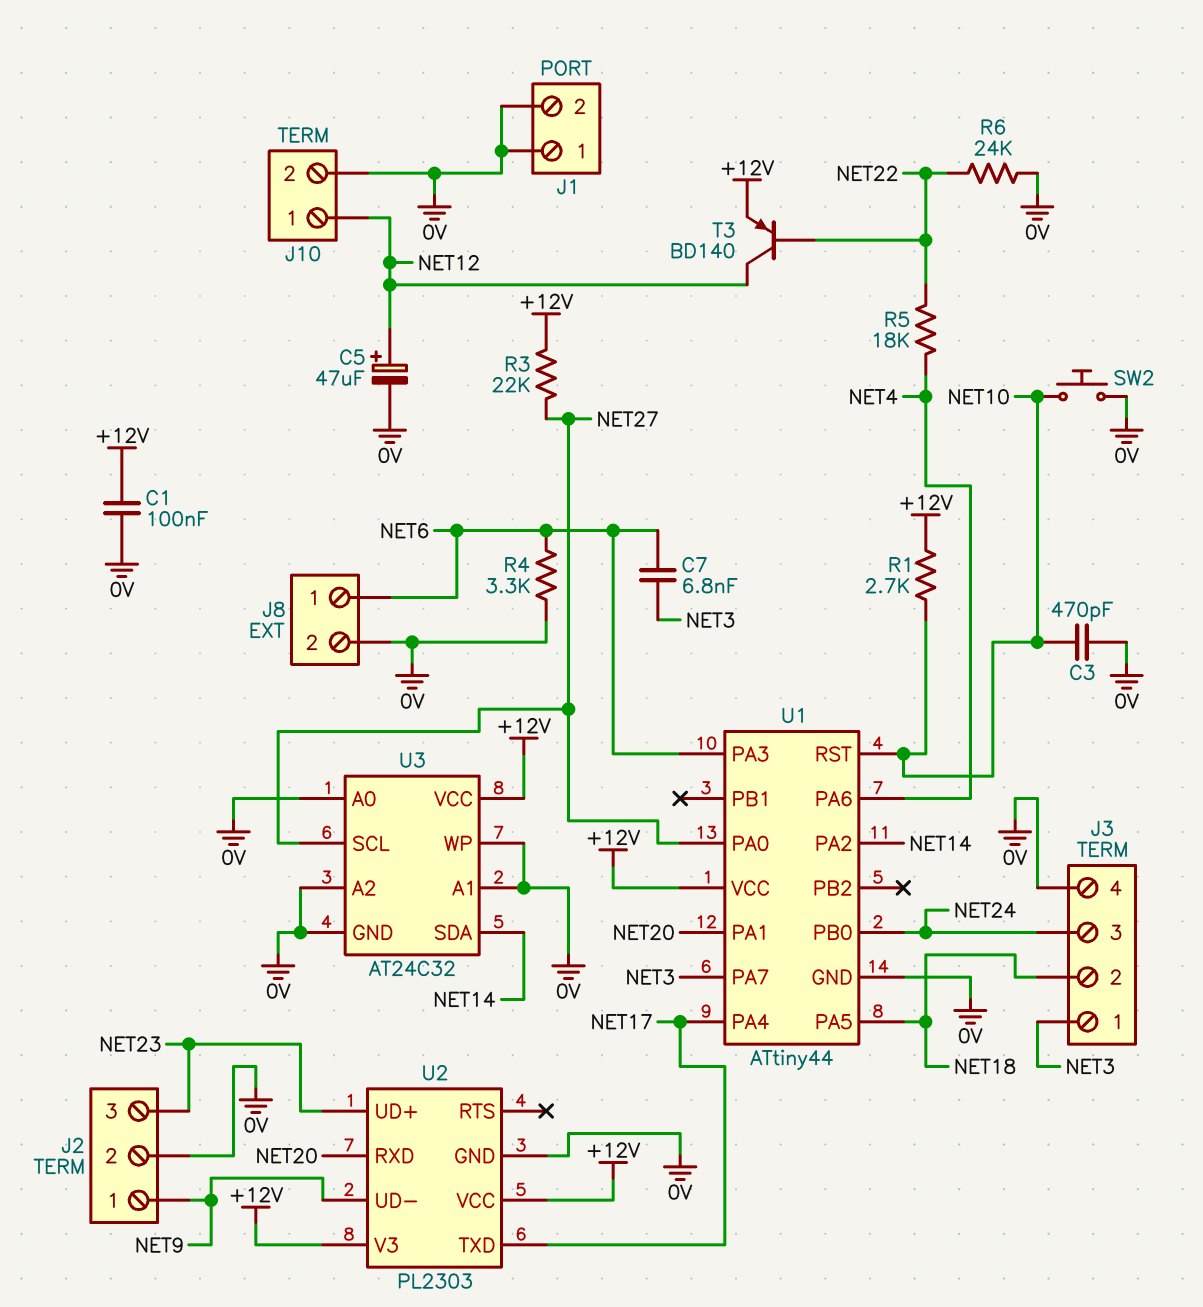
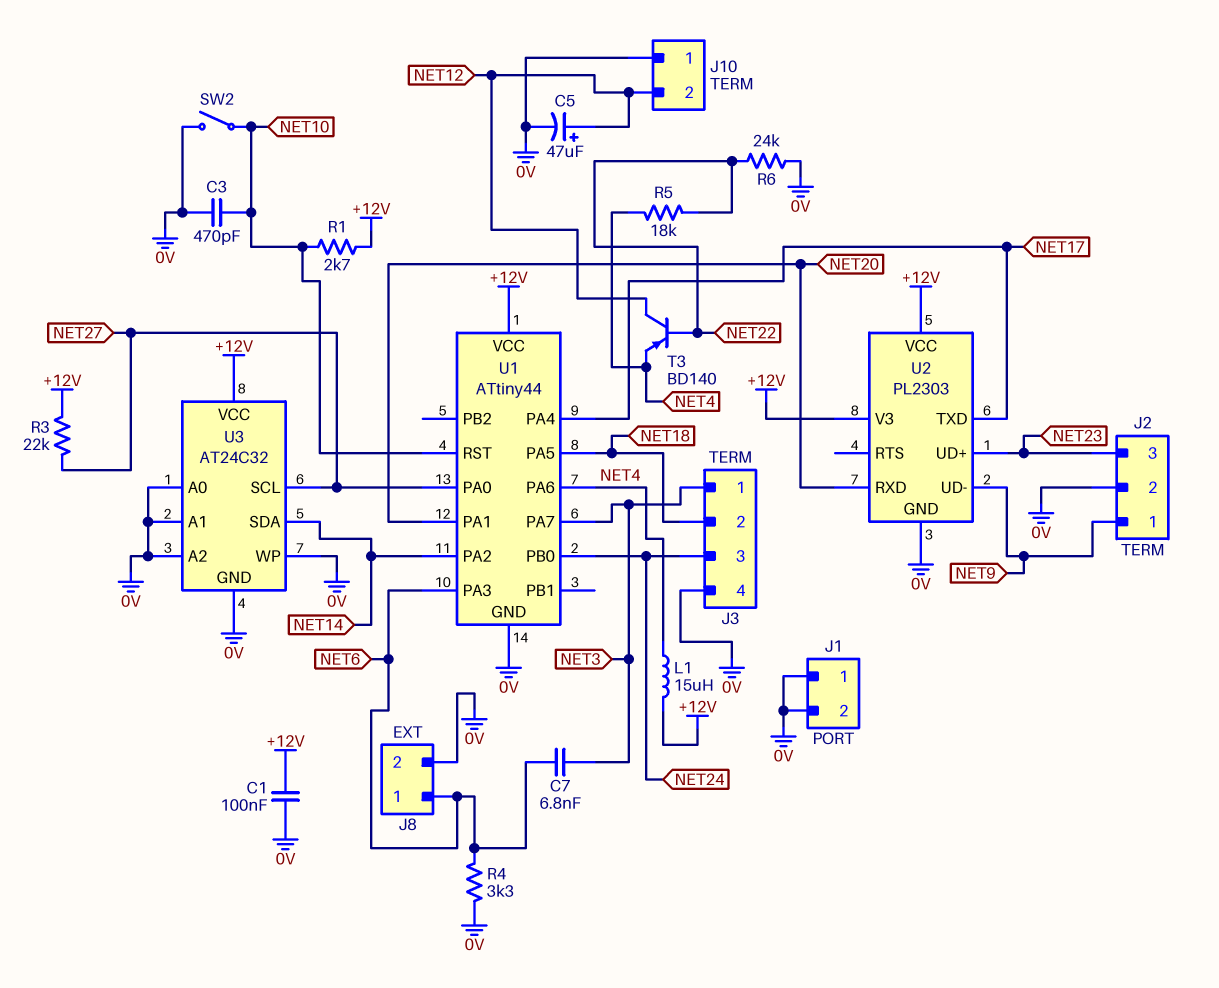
J10 pin 1: NET12 -> 0V
J10 pin 2: 0V -> NET12
L1: none -> 15uH (+12V, NET4)
SW2: button (0V, NET10) -> switch (0V, NET10)
T3: PNP BD140 (B NET22, C NET12, E +12V) -> PNP BD140 (B NET22, C NET12, E NET4)

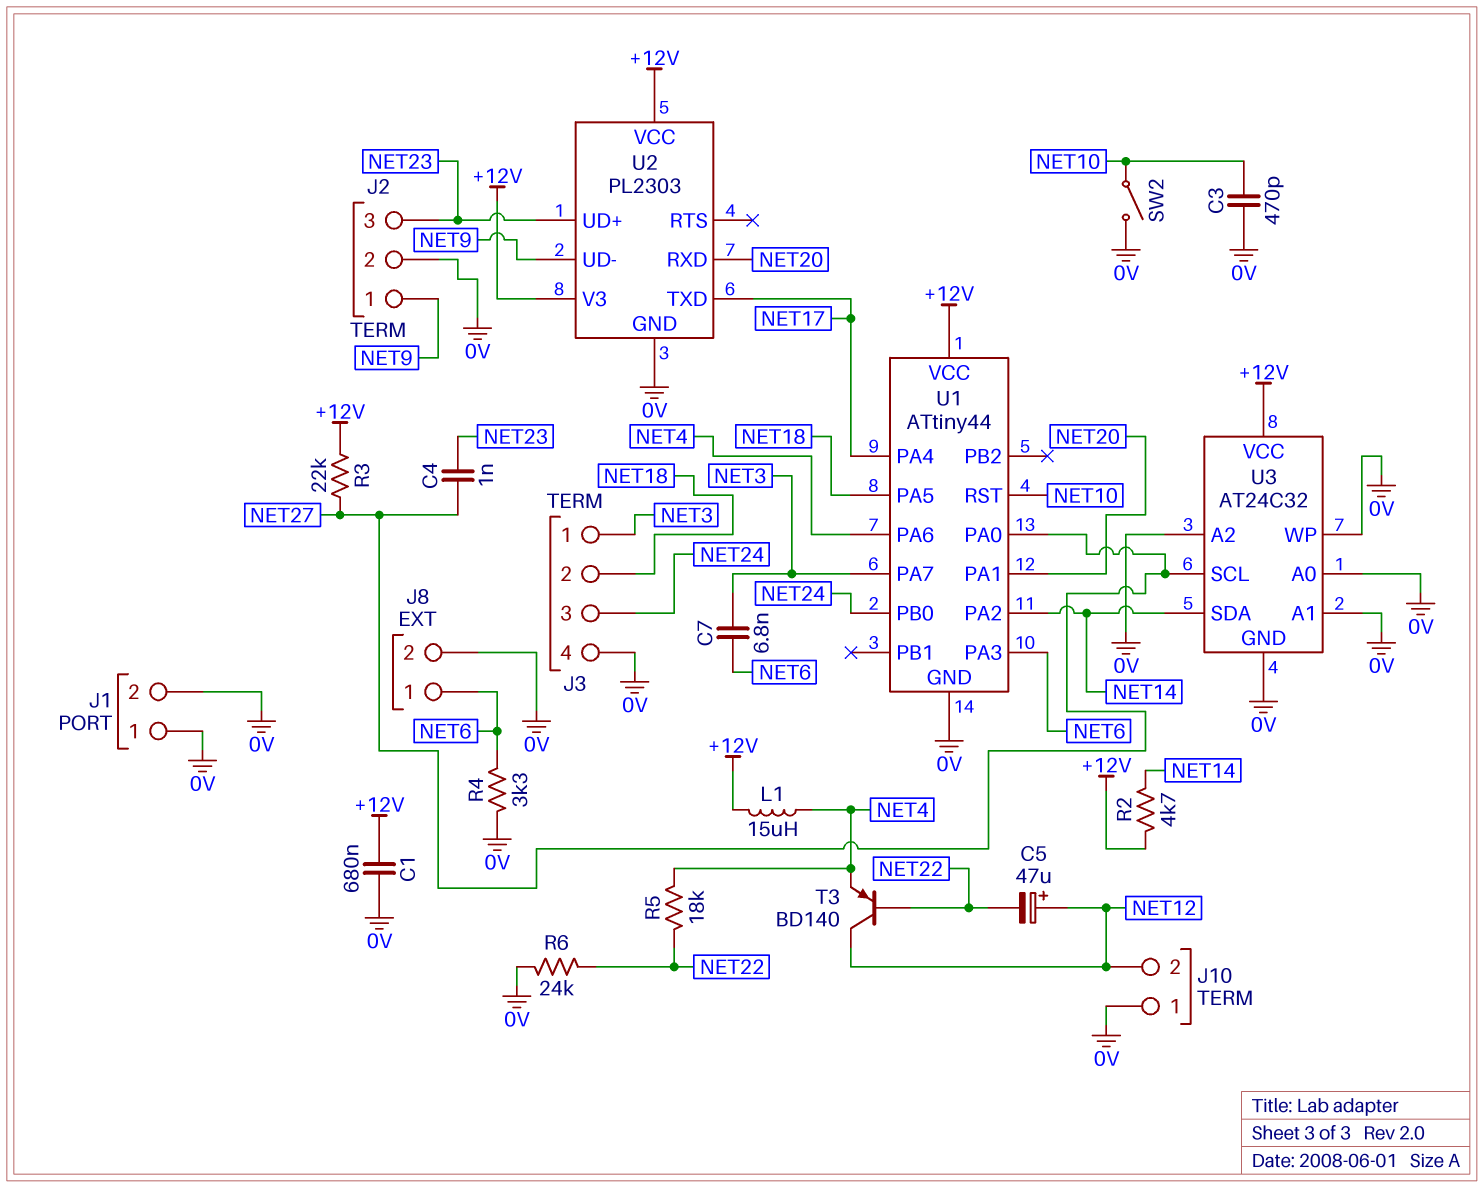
C1: 100nF (+12V, 0V) -> 680nF (+12V, 0V)
C4: none -> 1nF (NET23, NET27)
C5: 47uF (plus NET12, minus 0V) -> 47uF (plus NET12, minus NET22)
R1: 2.7k (+12V, NET10) -> none
R2: none -> 4.7k (+12V, NET14)

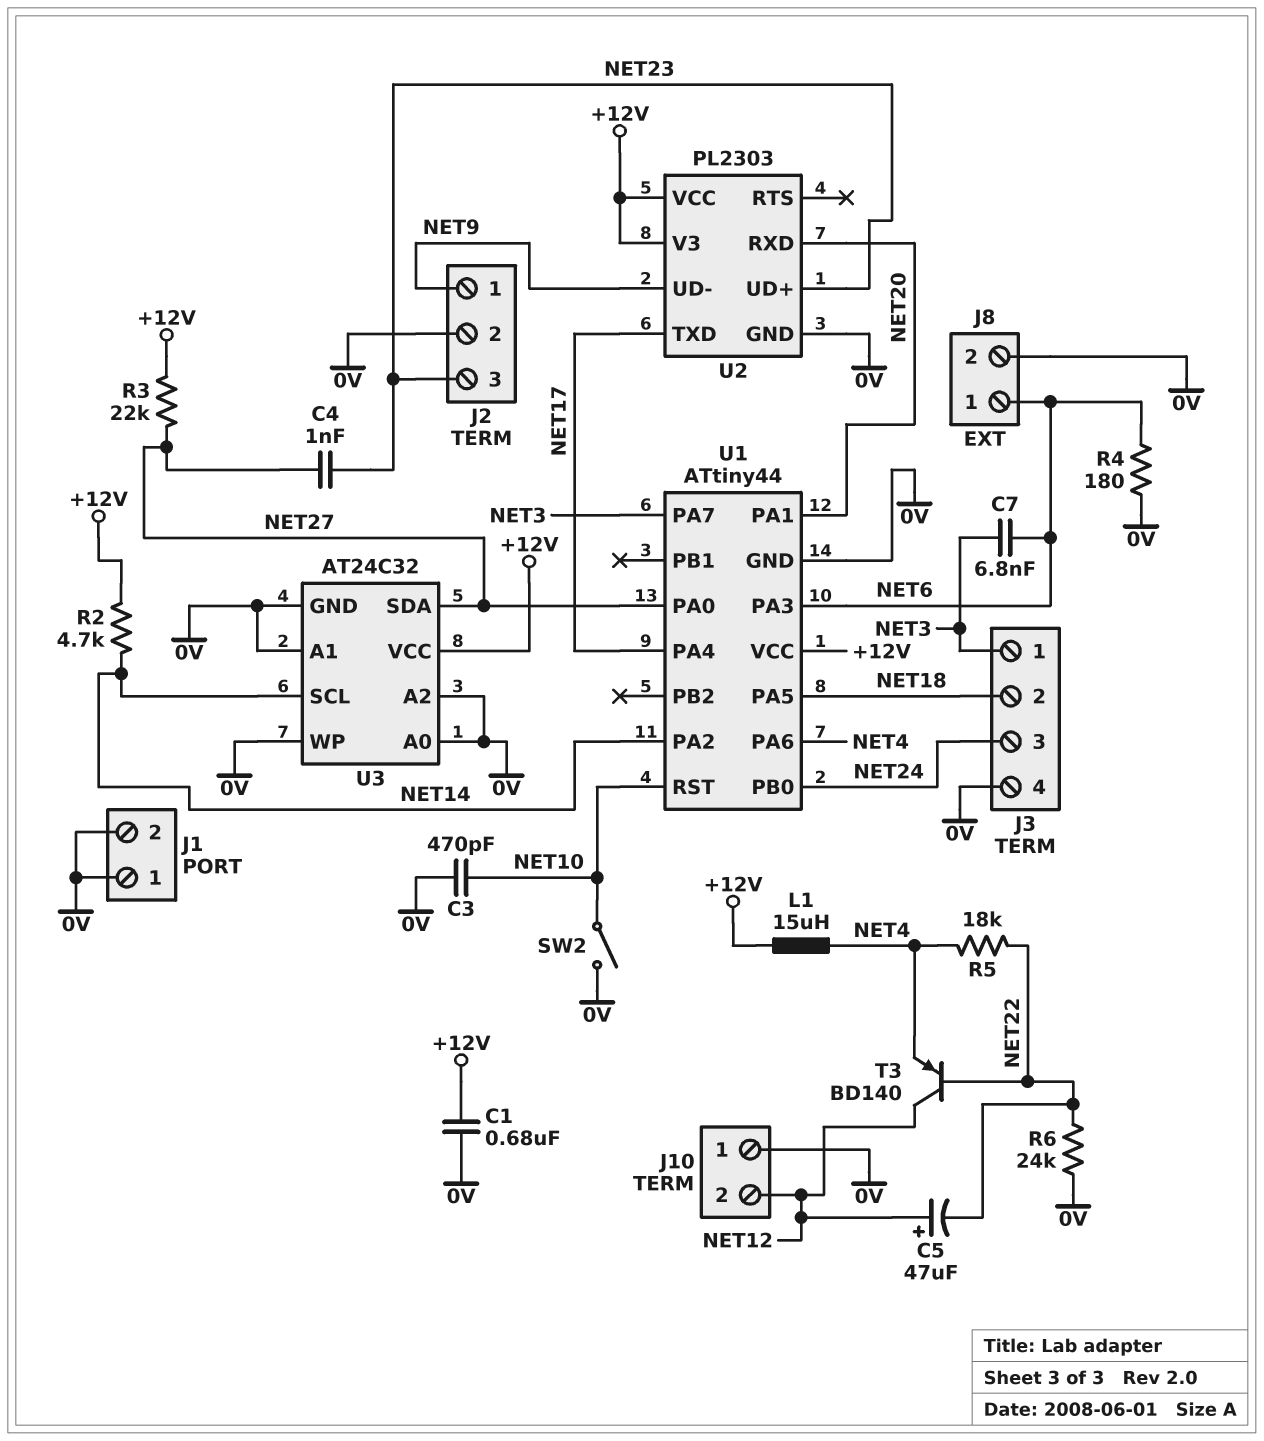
R4: 3.3k (0V, NET6) -> 180 (0V, NET6)
U3 pin SCL: NET27 -> NET14
U3 pin SDA: NET14 -> NET27

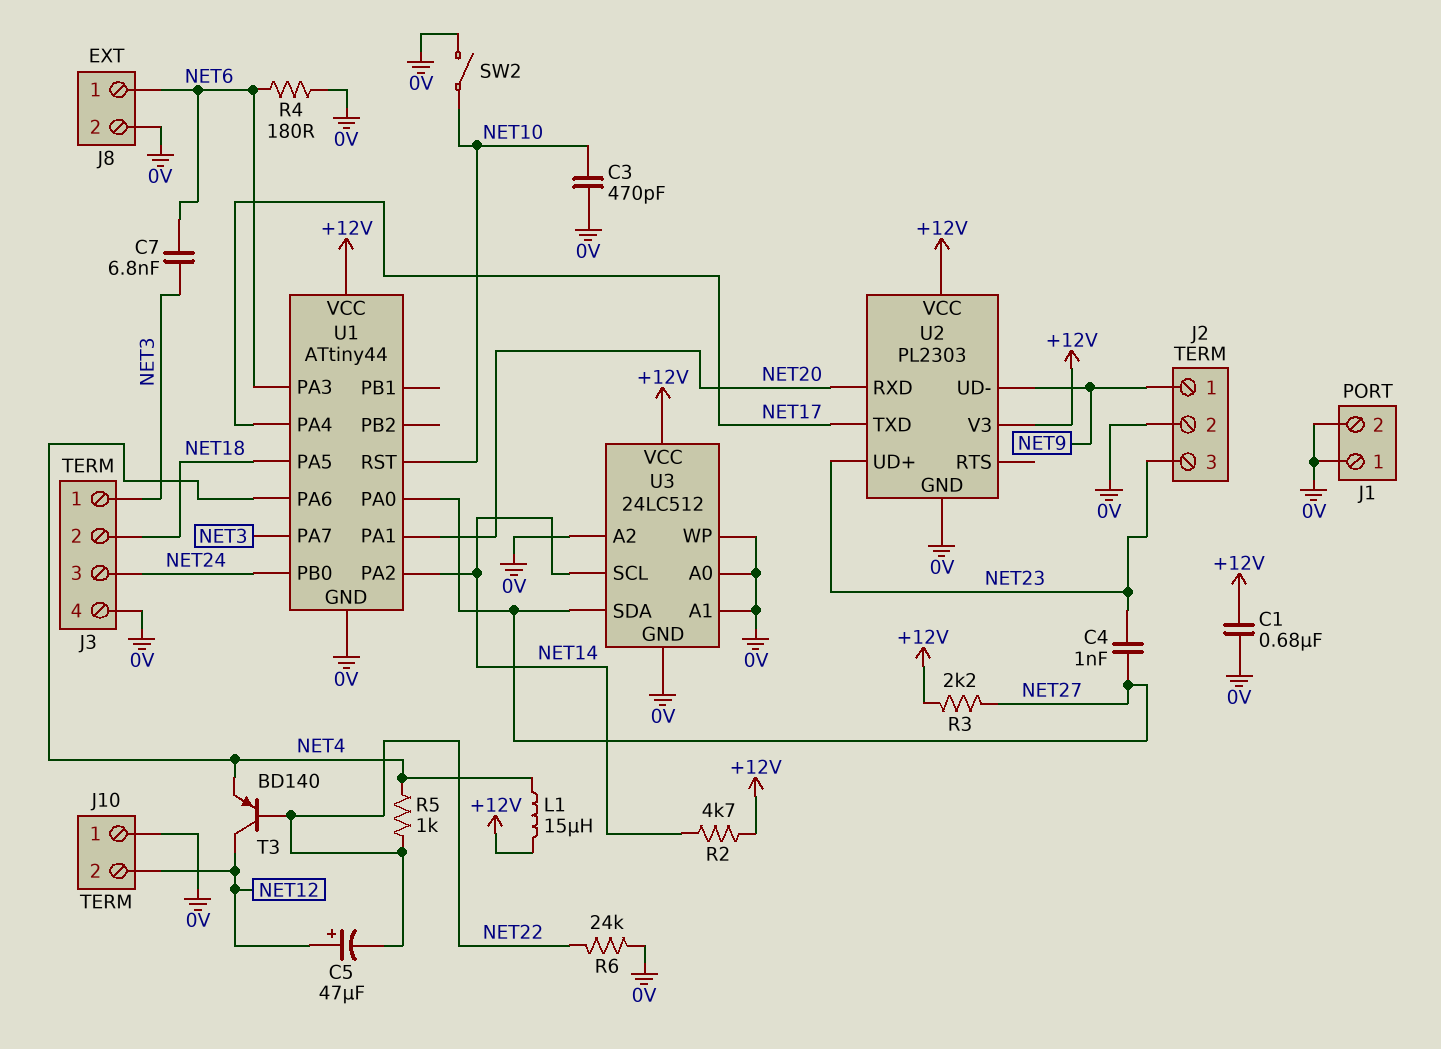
R3: 22k (+12V, NET27) -> 2.2k (+12V, NET27)
R5: 18k (NET4, NET22) -> 1k (NET4, NET22)
U3: AT24C32 -> 24LC512

